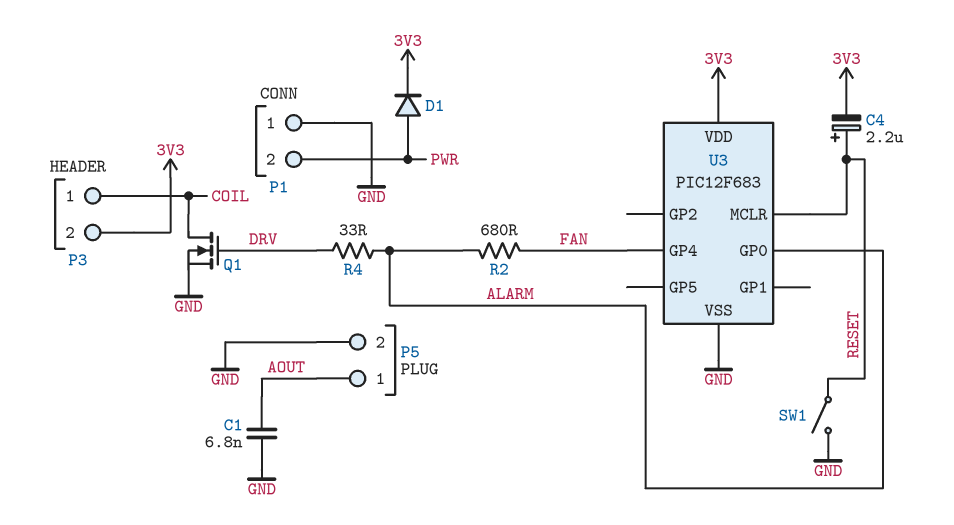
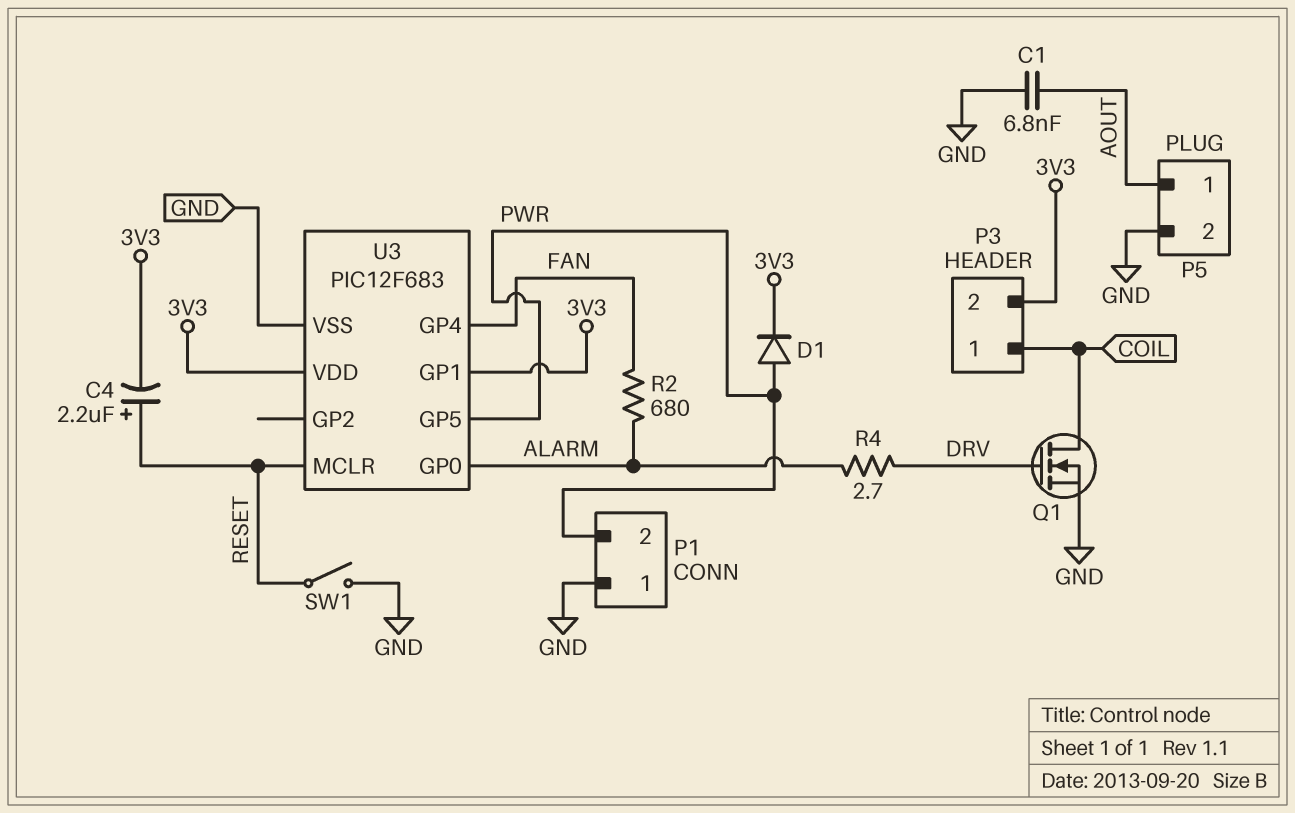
R4: 33 (ALARM, DRV) -> 2.7 (ALARM, DRV)
U3 pin GP1: none -> 3V3
U3 pin GP5: none -> PWR

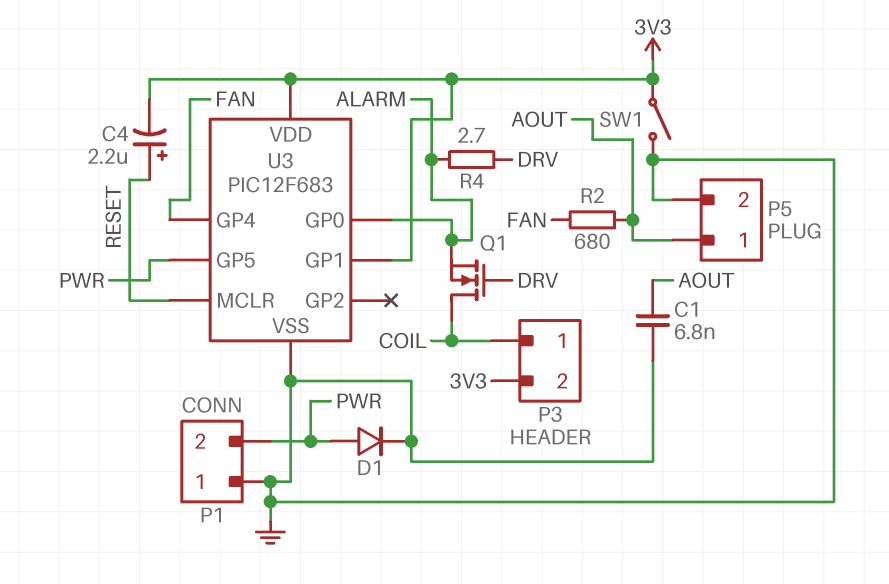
D1: diode (A PWR, K 3V3) -> diode (A PWR, K GND)
Q1: NMOS (G DRV, D COIL, S GND) -> NMOS (G DRV, D COIL, S ALARM)
R2: 680 (ALARM, FAN) -> 680 (AOUT, FAN)
SW1: switch (GND, RESET) -> switch (3V3, GND)

